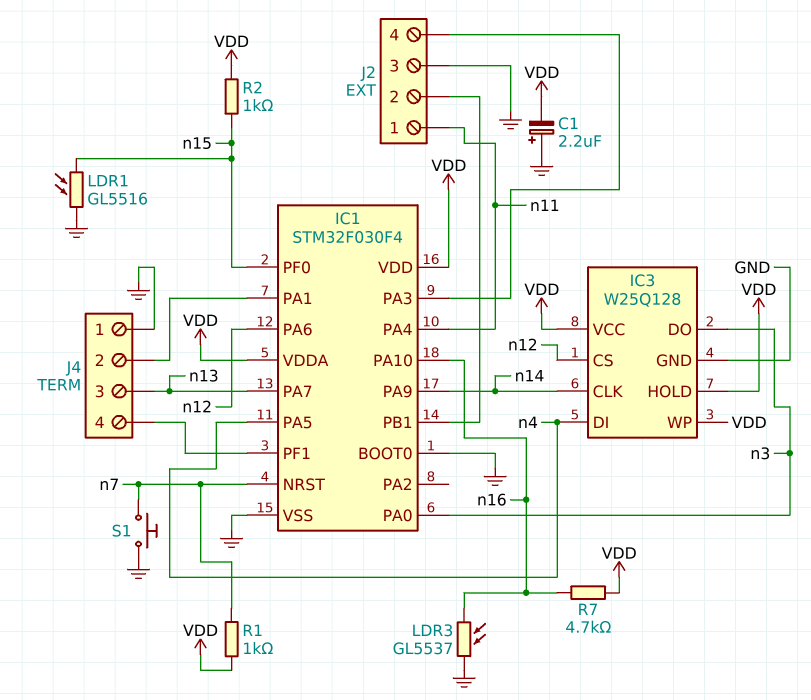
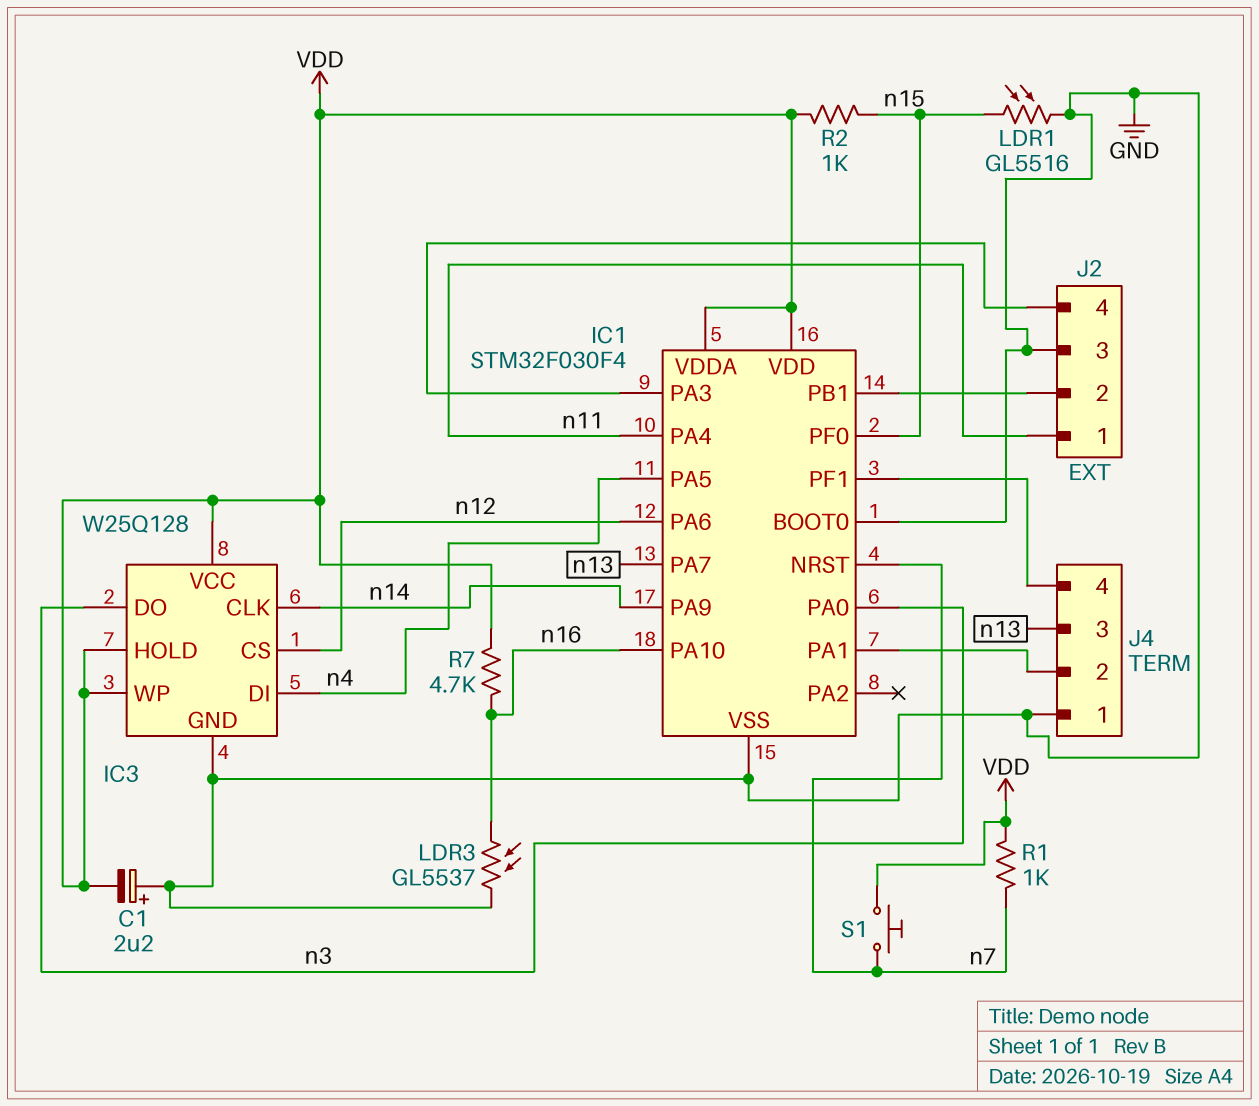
S1: button (GND, n7) -> button (VDD, n7)

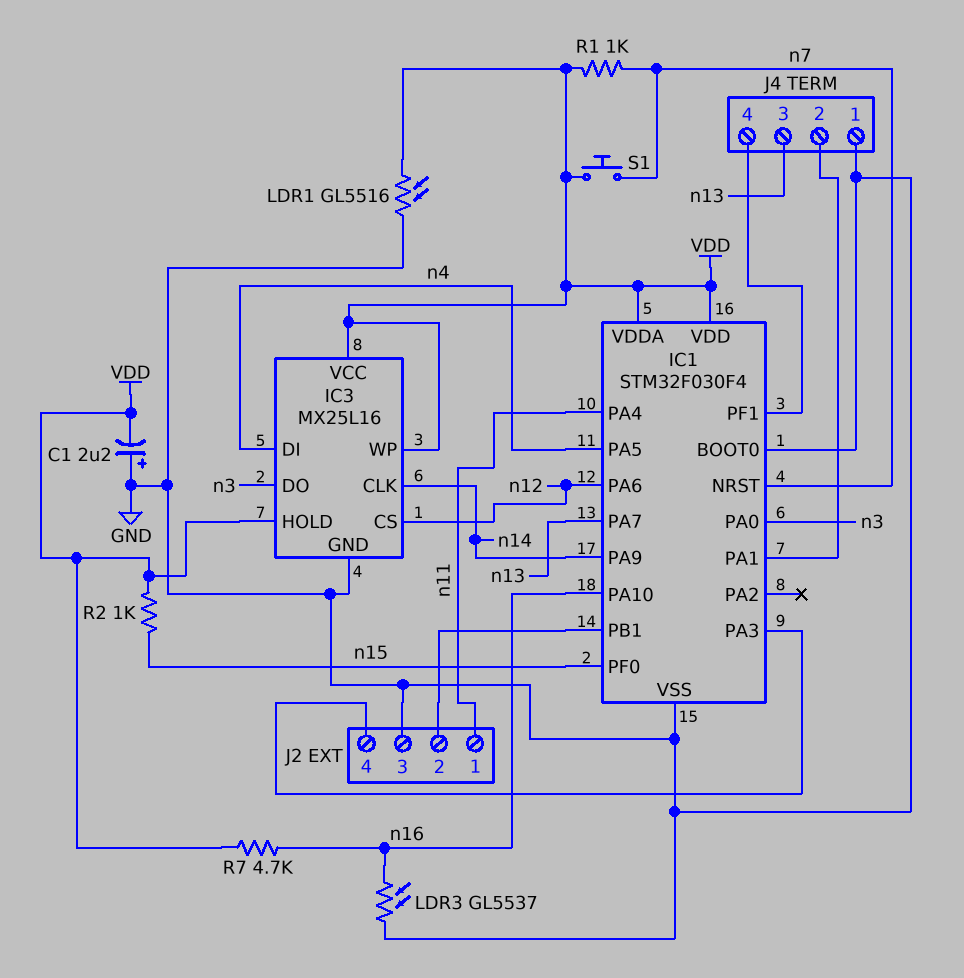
IC3: W25Q128 -> MX25L16
LDR1: GL5516 (GND, n15) -> GL5516 (GND, VDD)

